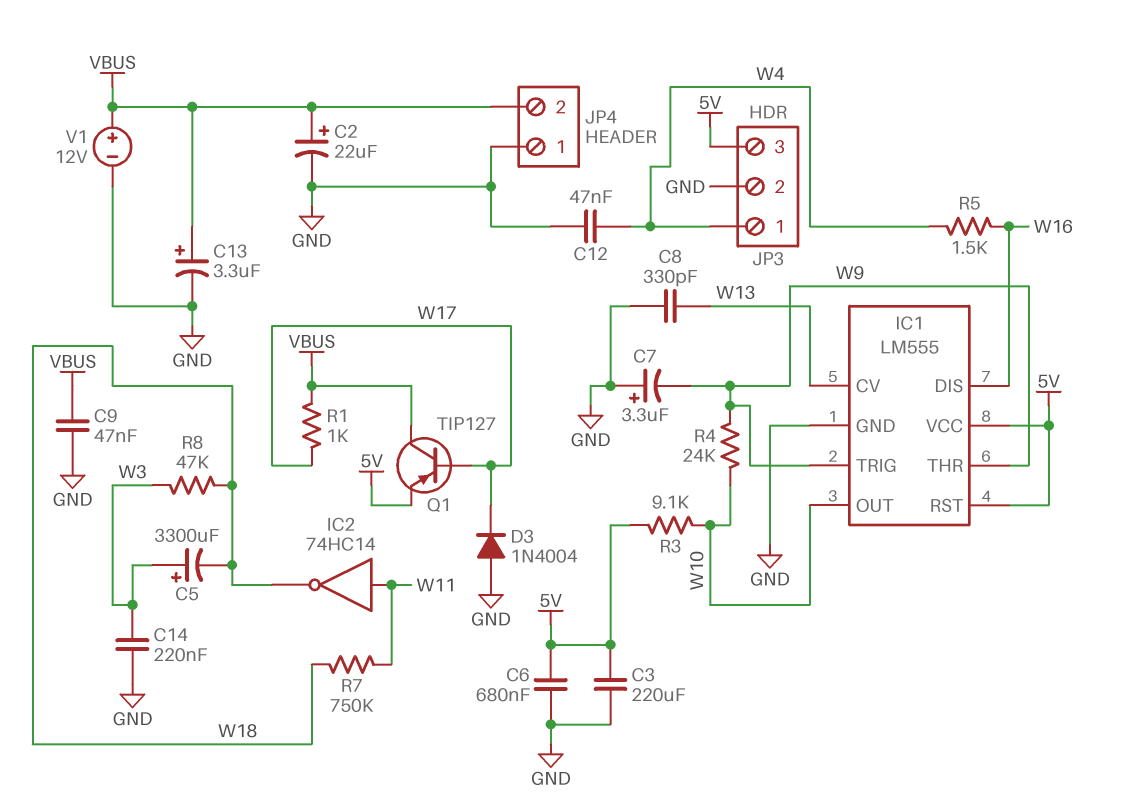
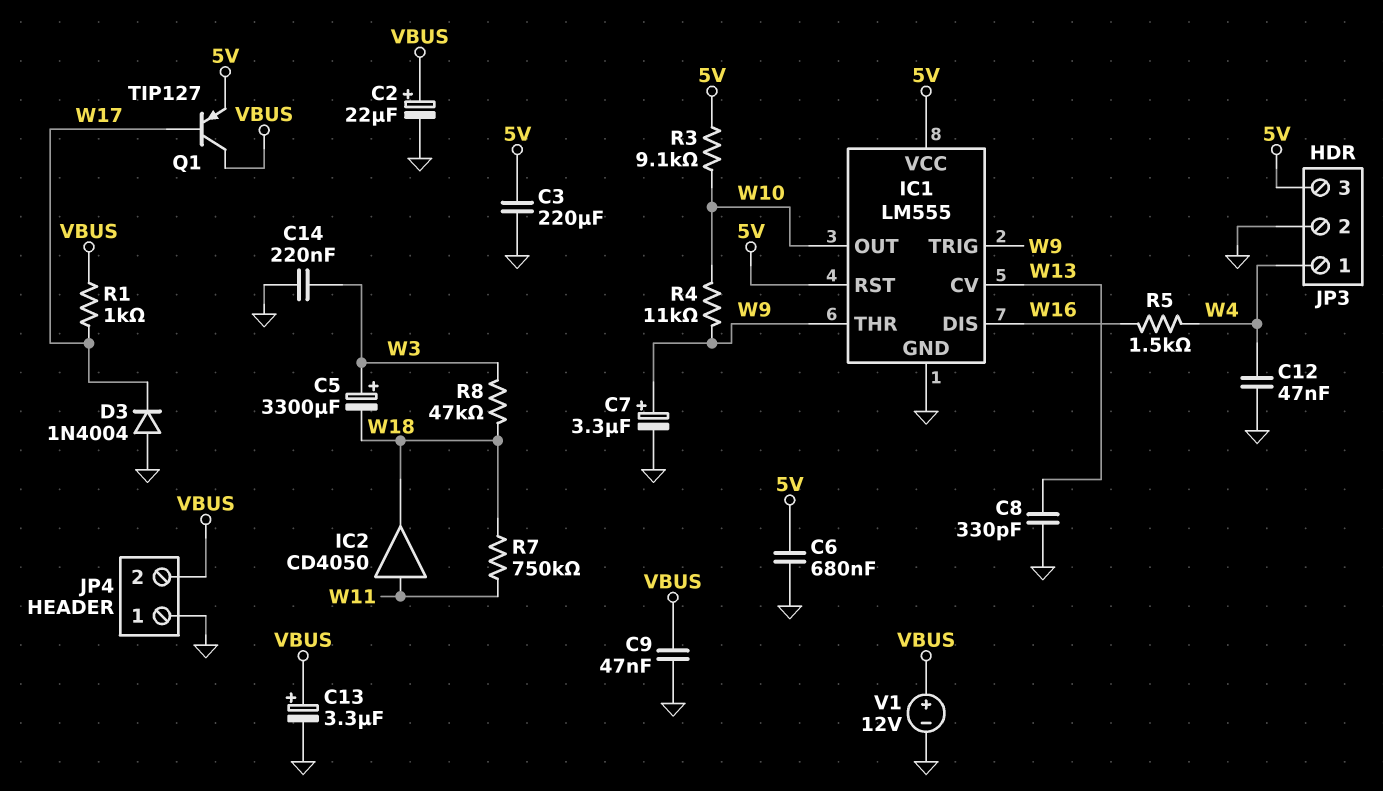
C7: 3.3uF (plus GND, minus W9) -> 3.3uF (plus W9, minus GND)
IC2: NOT 74HC14 (in W11, out W18) -> buffer CD4050 (in W11, out W18)
R4: 24k (W9, W10) -> 11k (W9, W10)

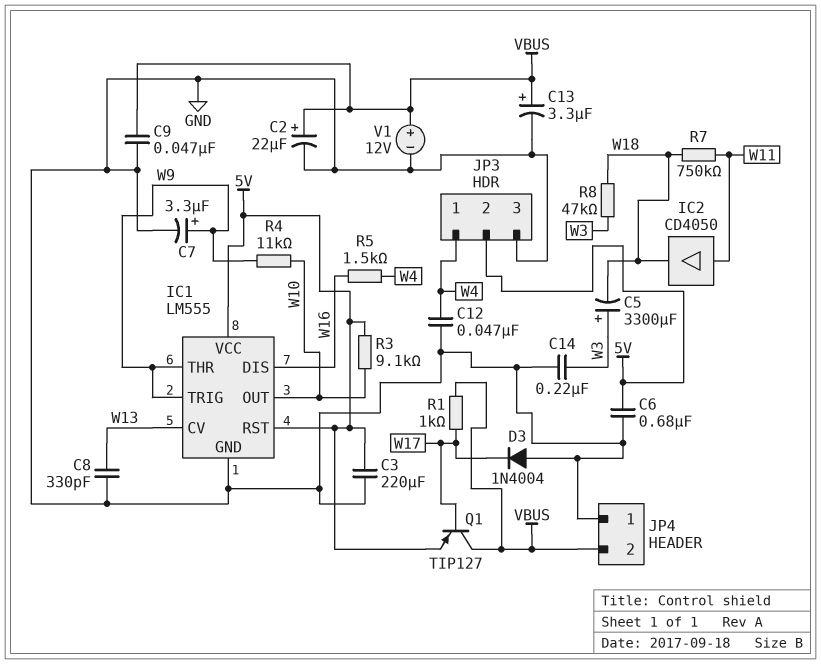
JP3 pin 2: GND -> 5V
JP3 pin 3: 5V -> GND

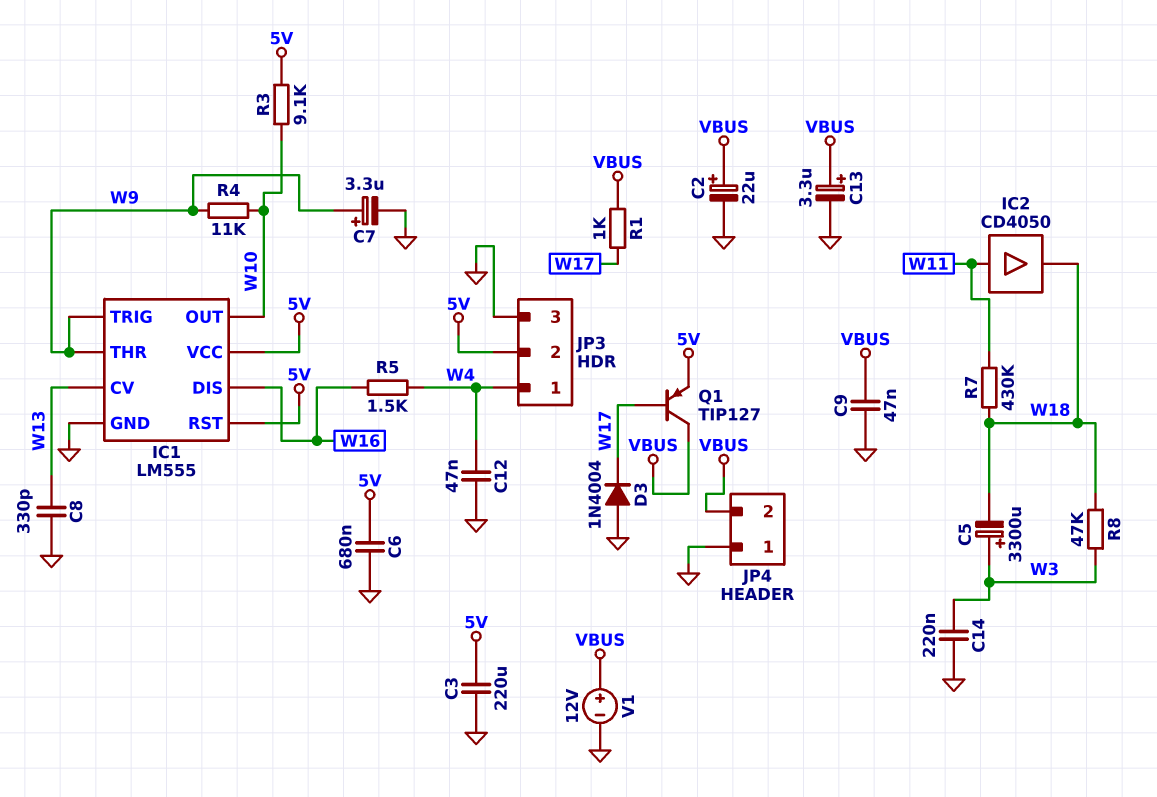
R7: 750k (W11, W18) -> 430k (W11, W18)

